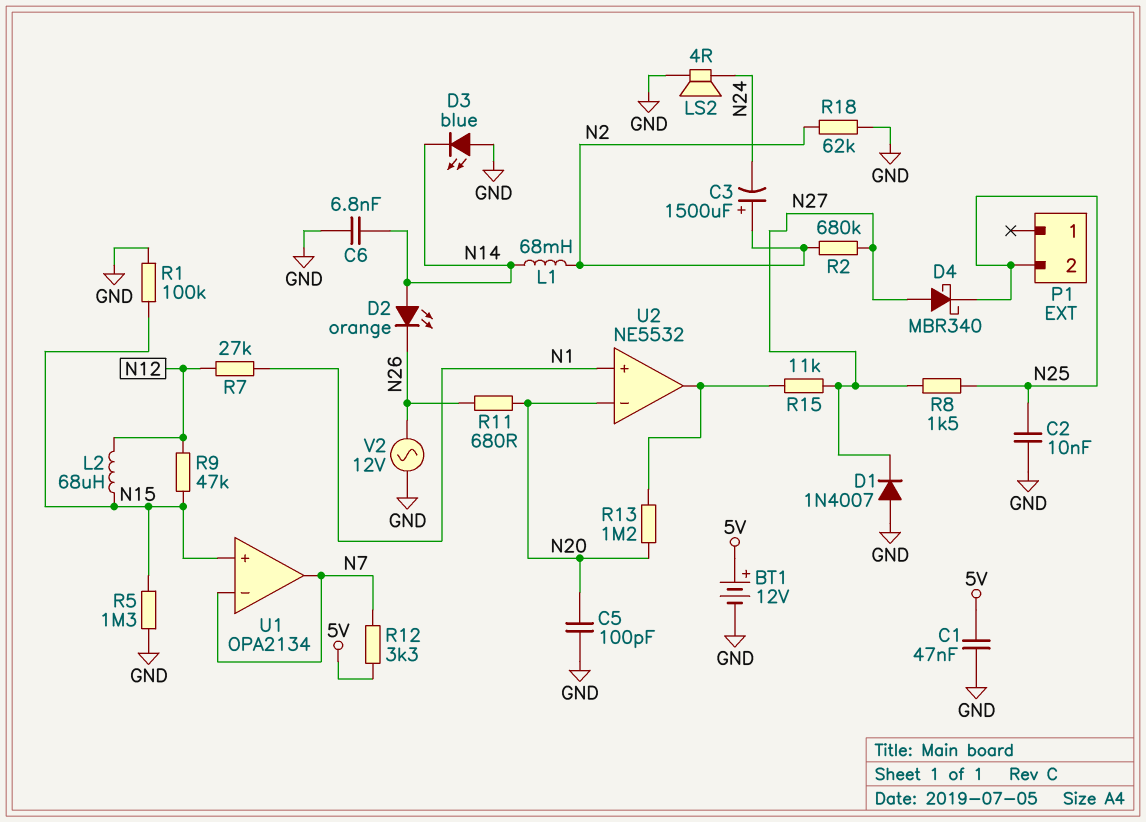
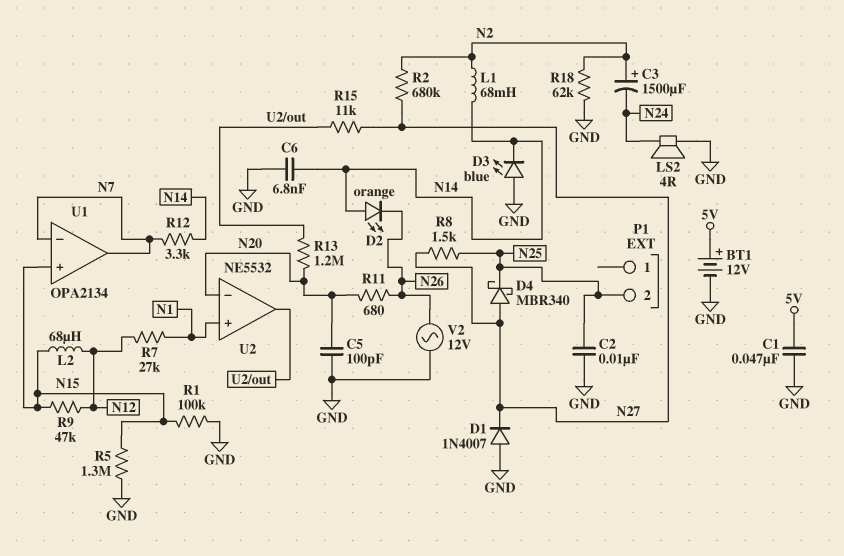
R12: 3.3k (5V, N7) -> 3.3k (N7, N14)

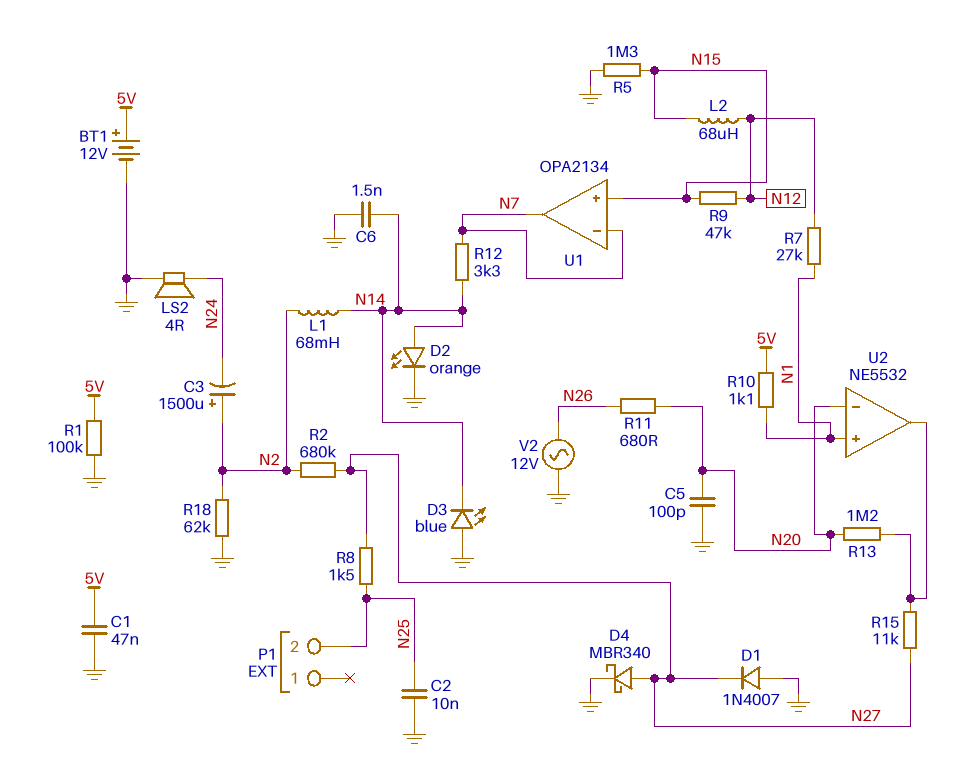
C6: 6.8nF (GND, N14) -> 1.5nF (GND, N14)
D2: LED orange (A N14, K N26) -> LED orange (A N14, K GND)
D4: schottky MBR340 (A N27, K N25) -> schottky MBR340 (A N27, K GND)
R1: 100k (GND, N15) -> 100k (5V, GND)
R10: none -> 1.1k (5V, N1)

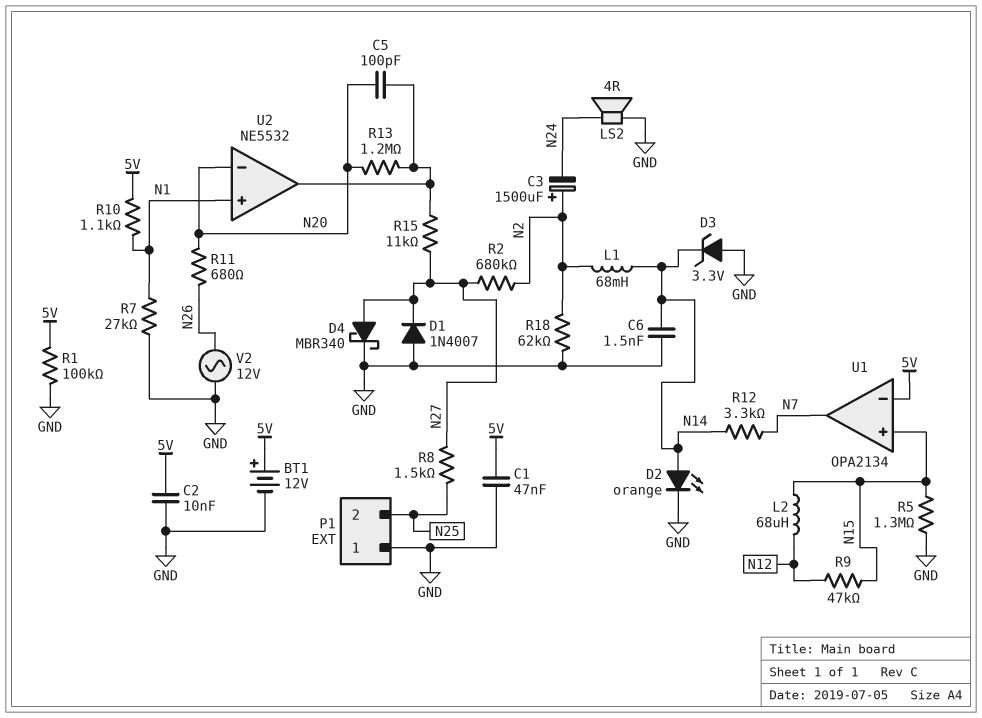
C2: 10nF (GND, N25) -> 10nF (5V, GND)
C5: 100pF (GND, N20) -> 100pF (N20, U2/out)
D3: LED blue (A GND, K N14) -> zener 3.3V (A GND, K N14)
P1 pin 1: none -> GND
R7: 27k (N1, N12) -> 27k (GND, N1)
U1 pin in-: N7 -> 5V

